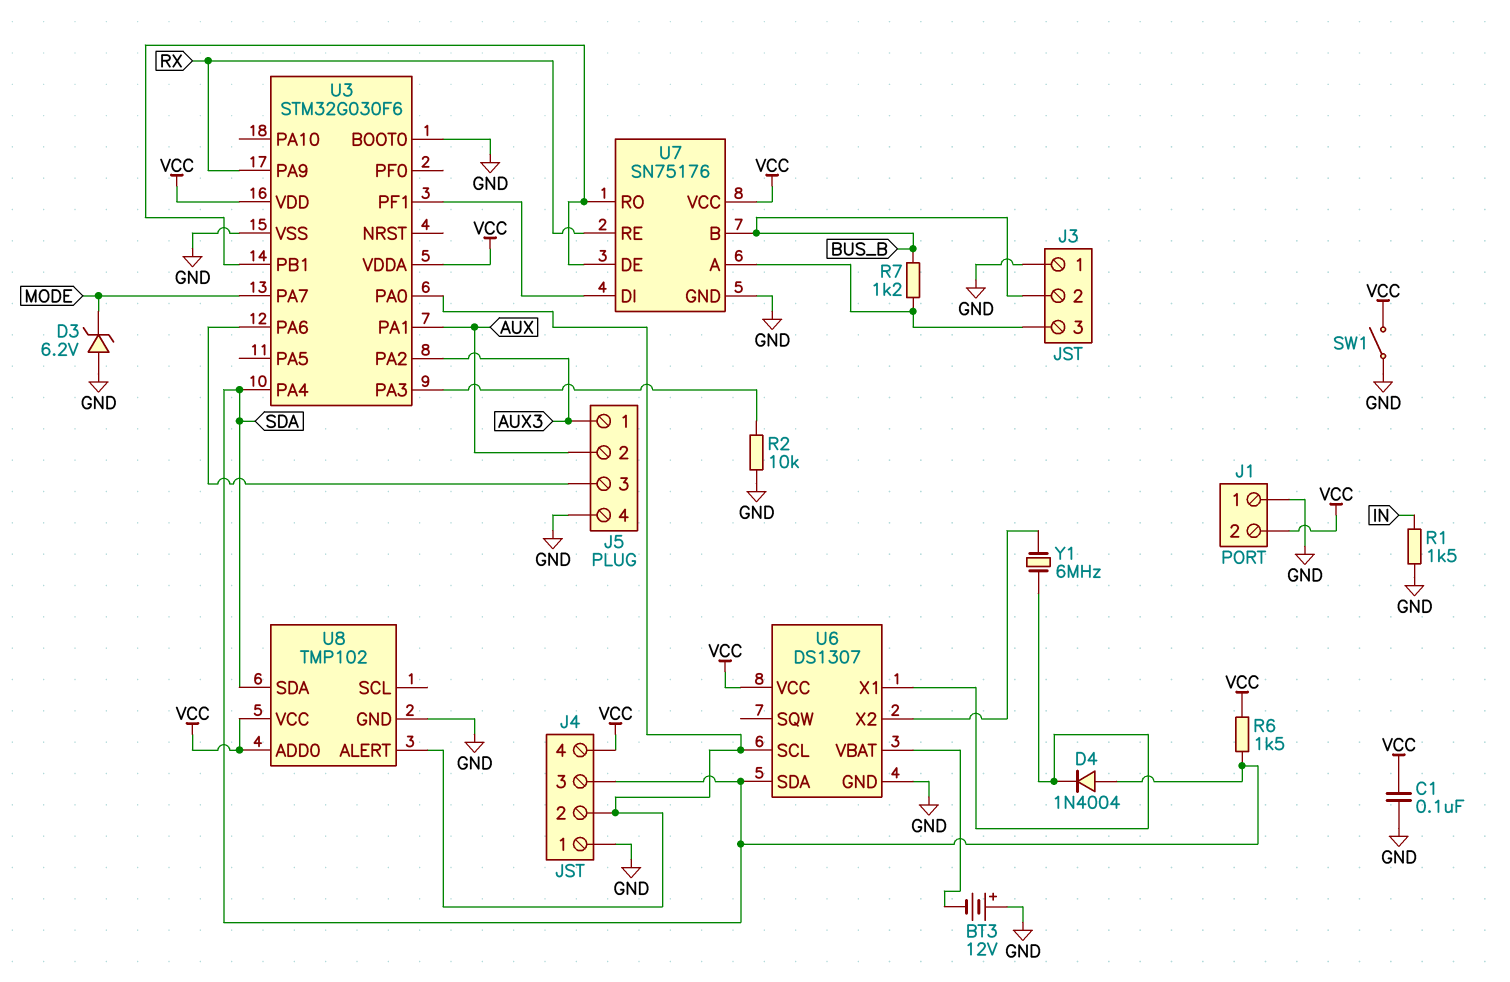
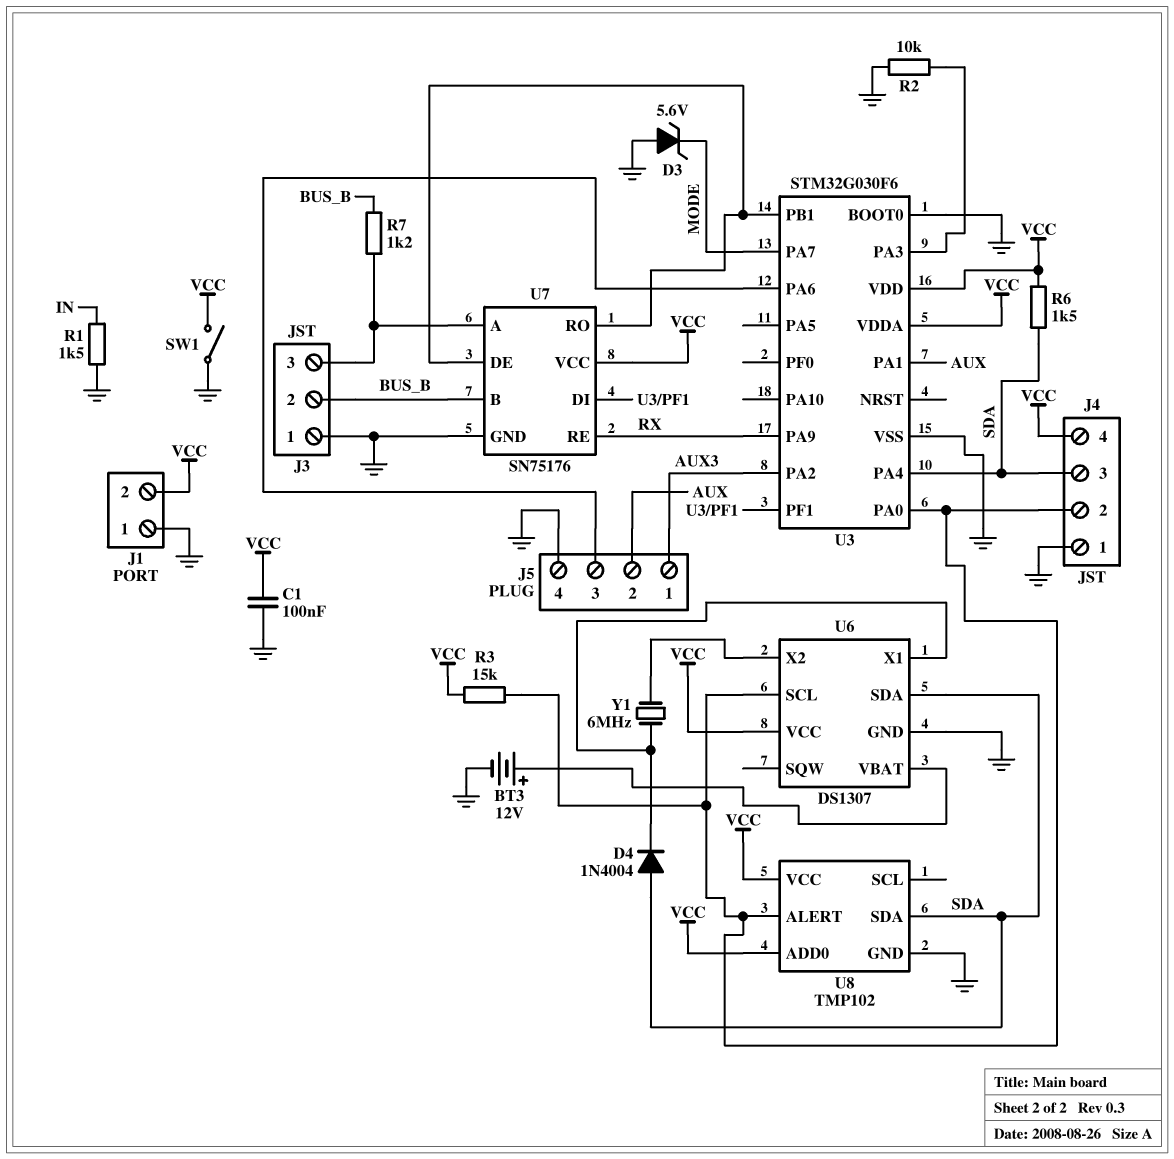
BT3: 12V (plus GND, minus U6/VBAT) -> 12V (plus U6/VBAT, minus GND)
D3: zener 6.2V (A GND, K MODE) -> zener 5.6V (A GND, K MODE)
R3: none -> 15k (J4/2, VCC)

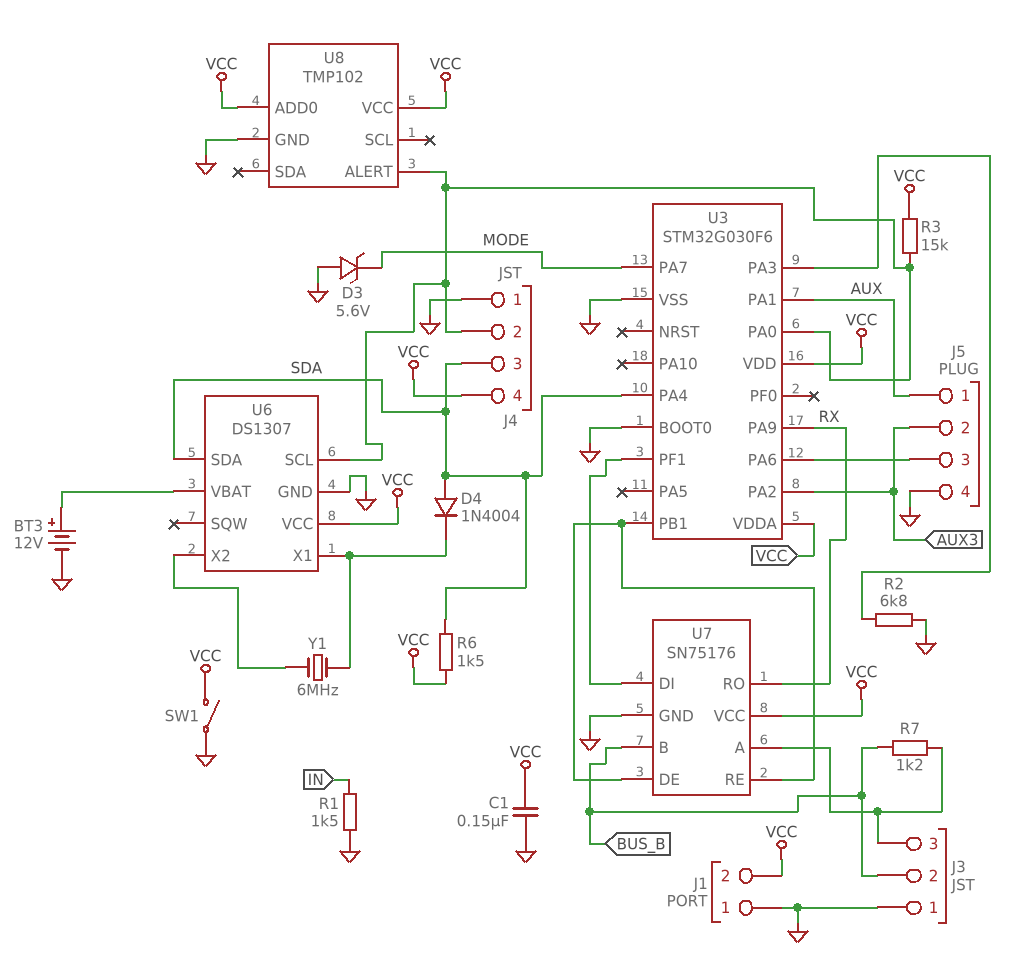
C1: 100nF (GND, VCC) -> 150nF (GND, VCC)
J5 pin 1: AUX3 -> AUX
J5 pin 2: AUX -> AUX3
R2: 10k (GND, U3/PA3) -> 6.8k (GND, U3/PA3)
U7 pin RE: RX -> U3/PB1
U7 pin RO: U3/PB1 -> RX
U8 pin SDA: SDA -> none

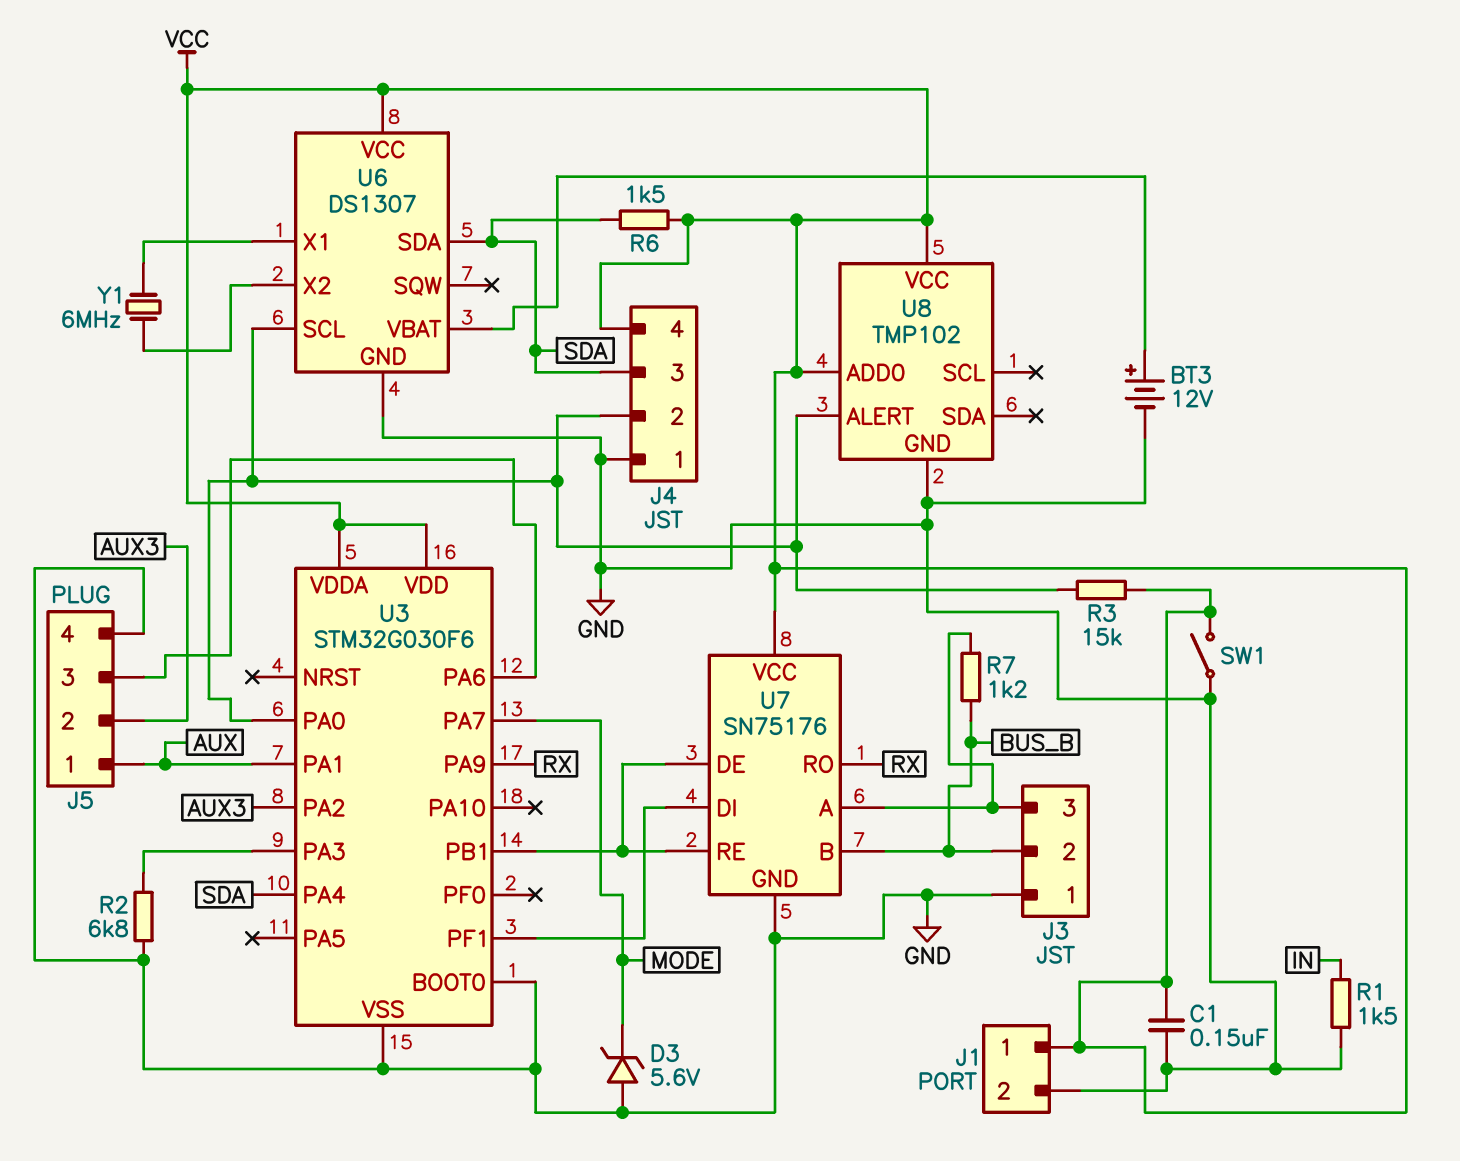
D4: diode 1N4004 (A SDA, K U6/X1) -> none
J1 pin 1: GND -> VCC
J1 pin 2: VCC -> GND

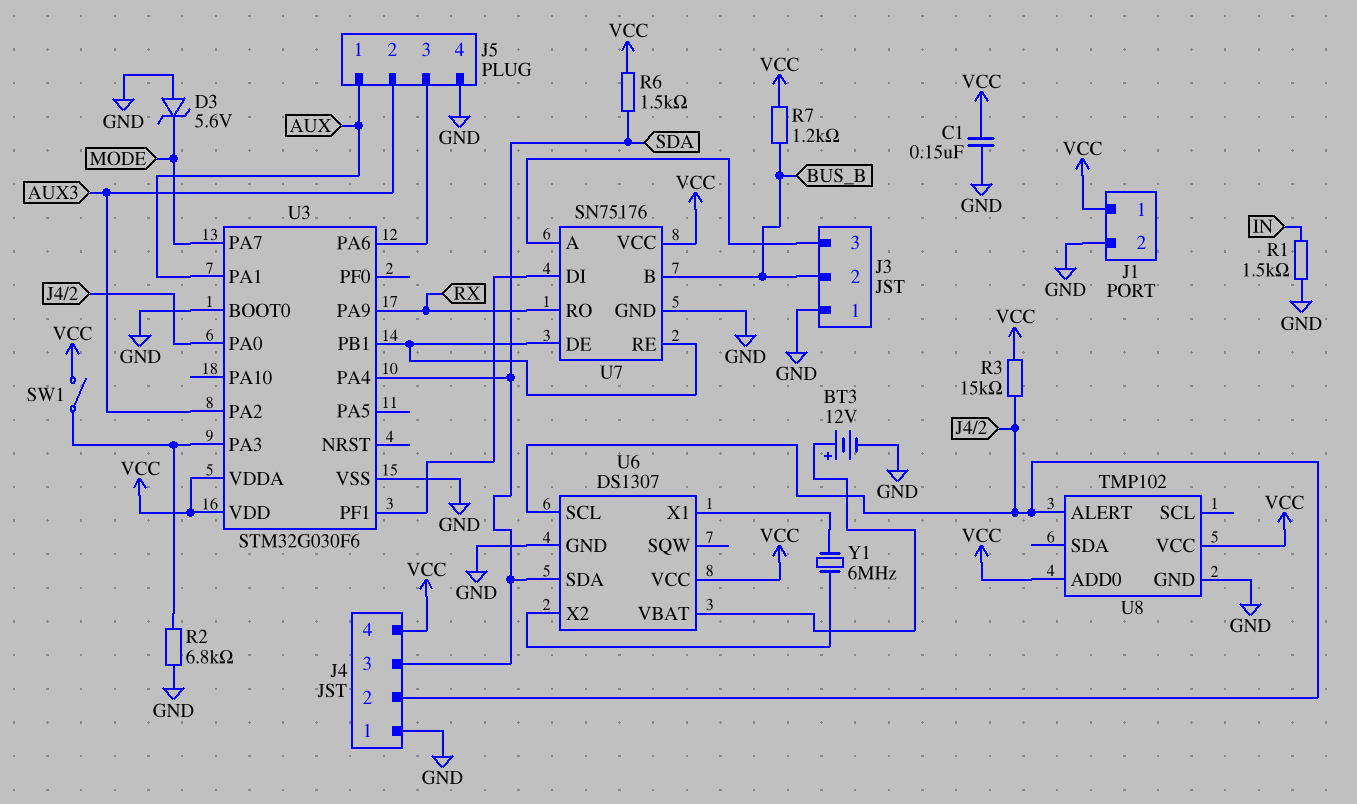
R7: 1.2k (BUS_B, J3/3) -> 1.2k (BUS_B, VCC)
SW1: switch (GND, VCC) -> switch (U3/PA3, VCC)

